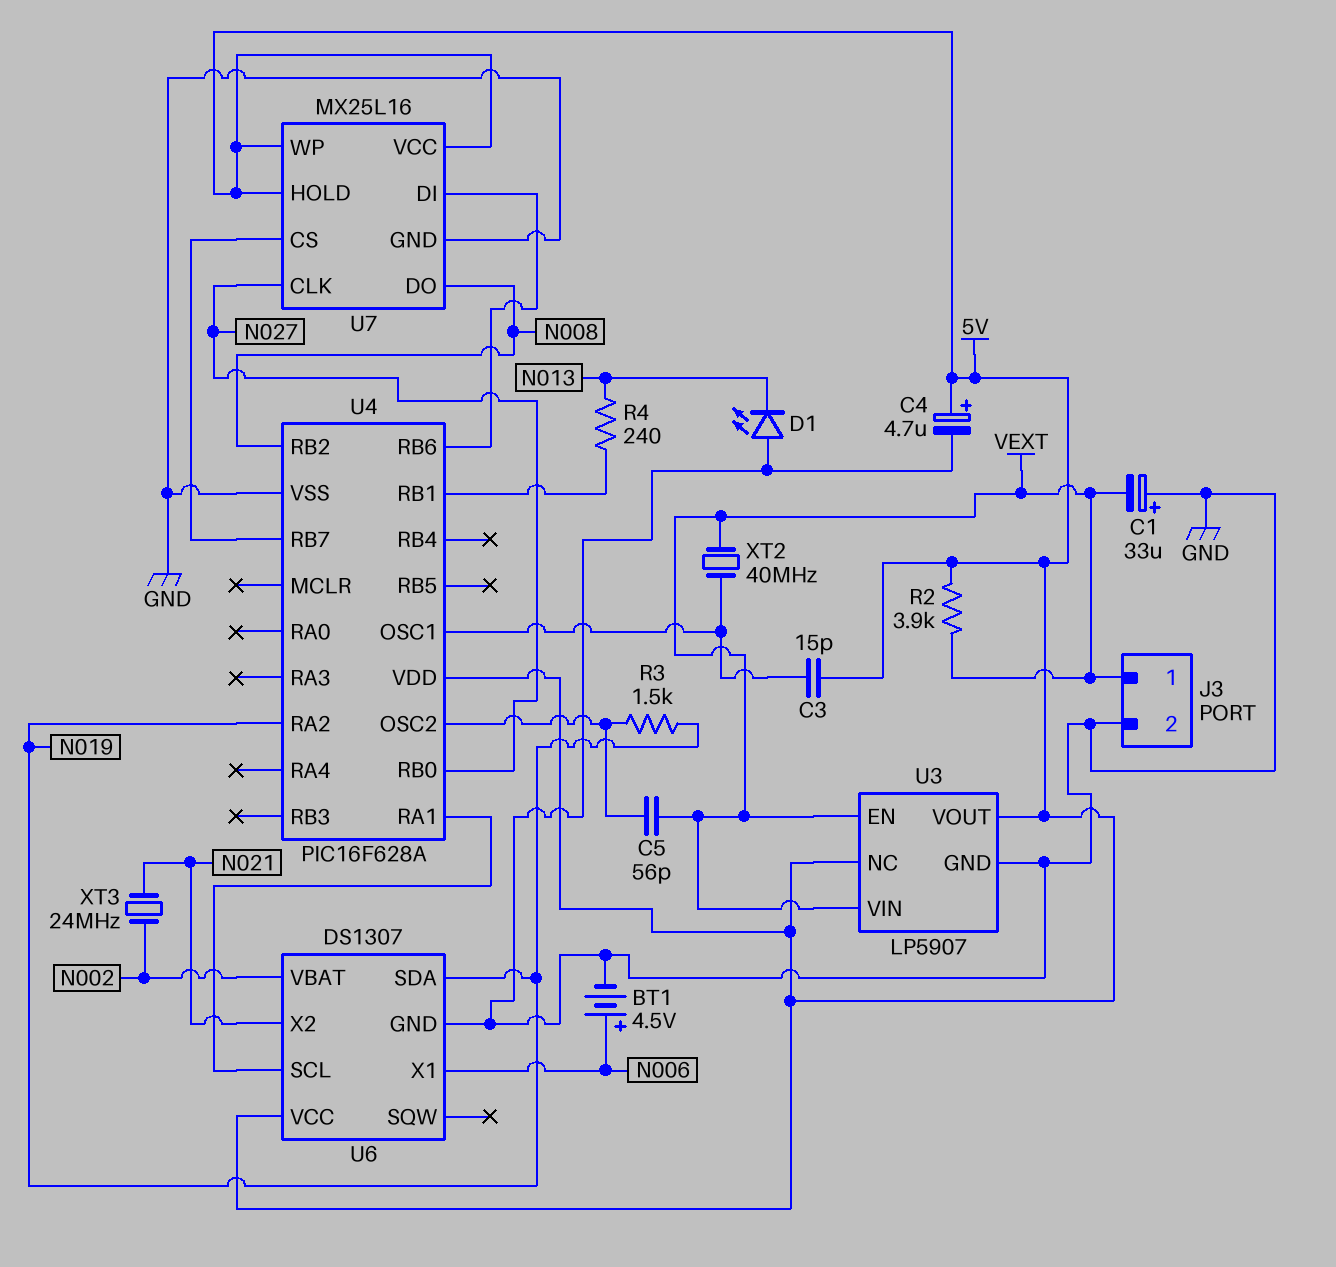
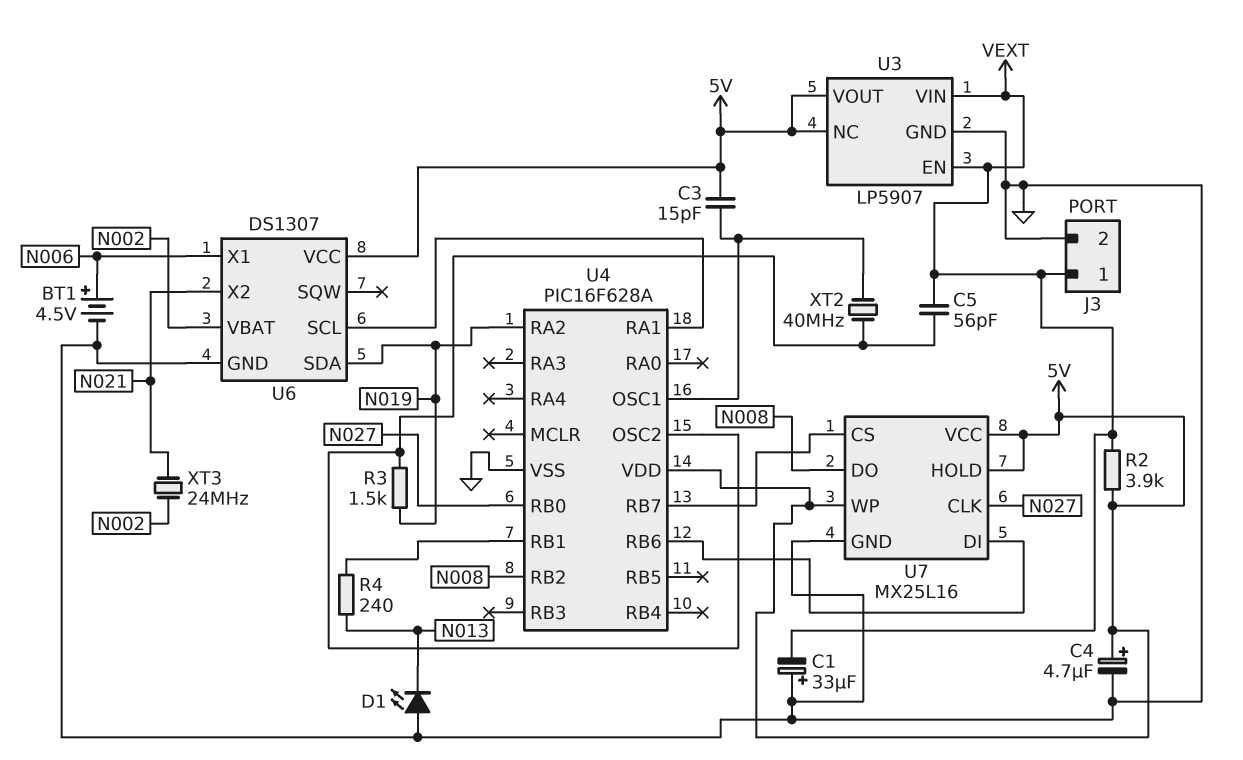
XT2: 40MHz (U4/OSC1, VEXT) -> 40MHz (U4/OSC1, U4/OSC2)

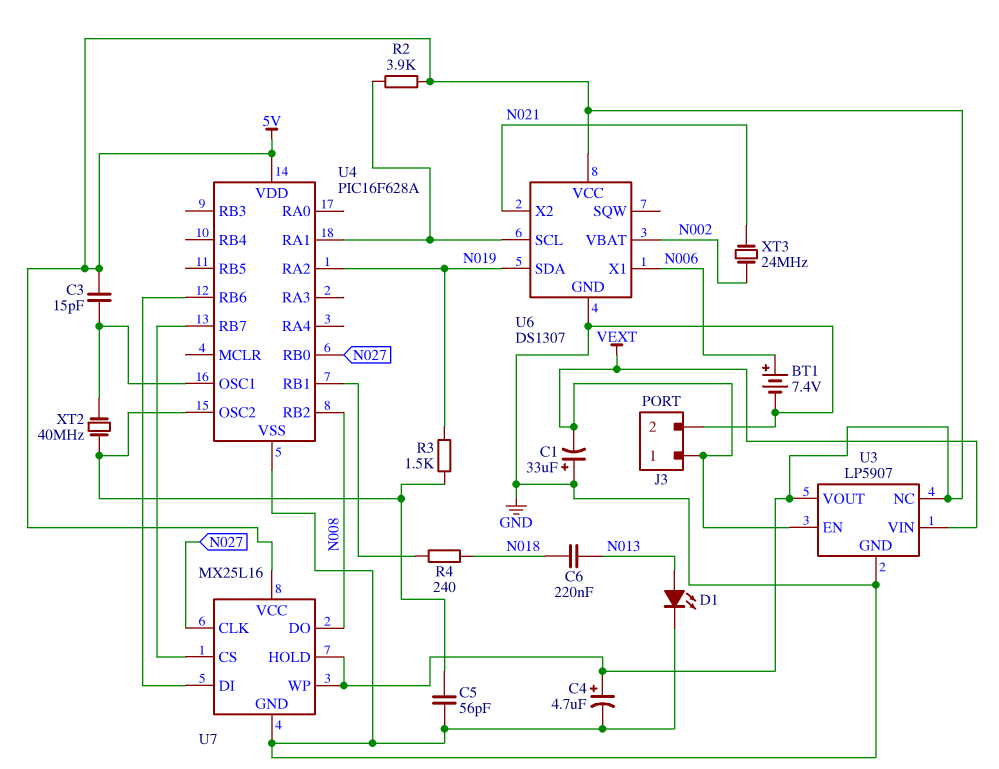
BT1: 4.5V (plus N006, minus GND) -> 7.4V (plus N006, minus GND)
C5: 56pF (U4/OSC2, VEXT) -> 56pF (GND, U4/OSC2)
C6: none -> 220nF (N013, N018)
D1: LED (A GND, K N013) -> LED (A N013, K GND)
R2: 3.9k (5V, VEXT) -> 3.9k (5V, U4/RA1)
R4: 240 (N013, U4/RB1) -> 240 (N018, U4/RB1)

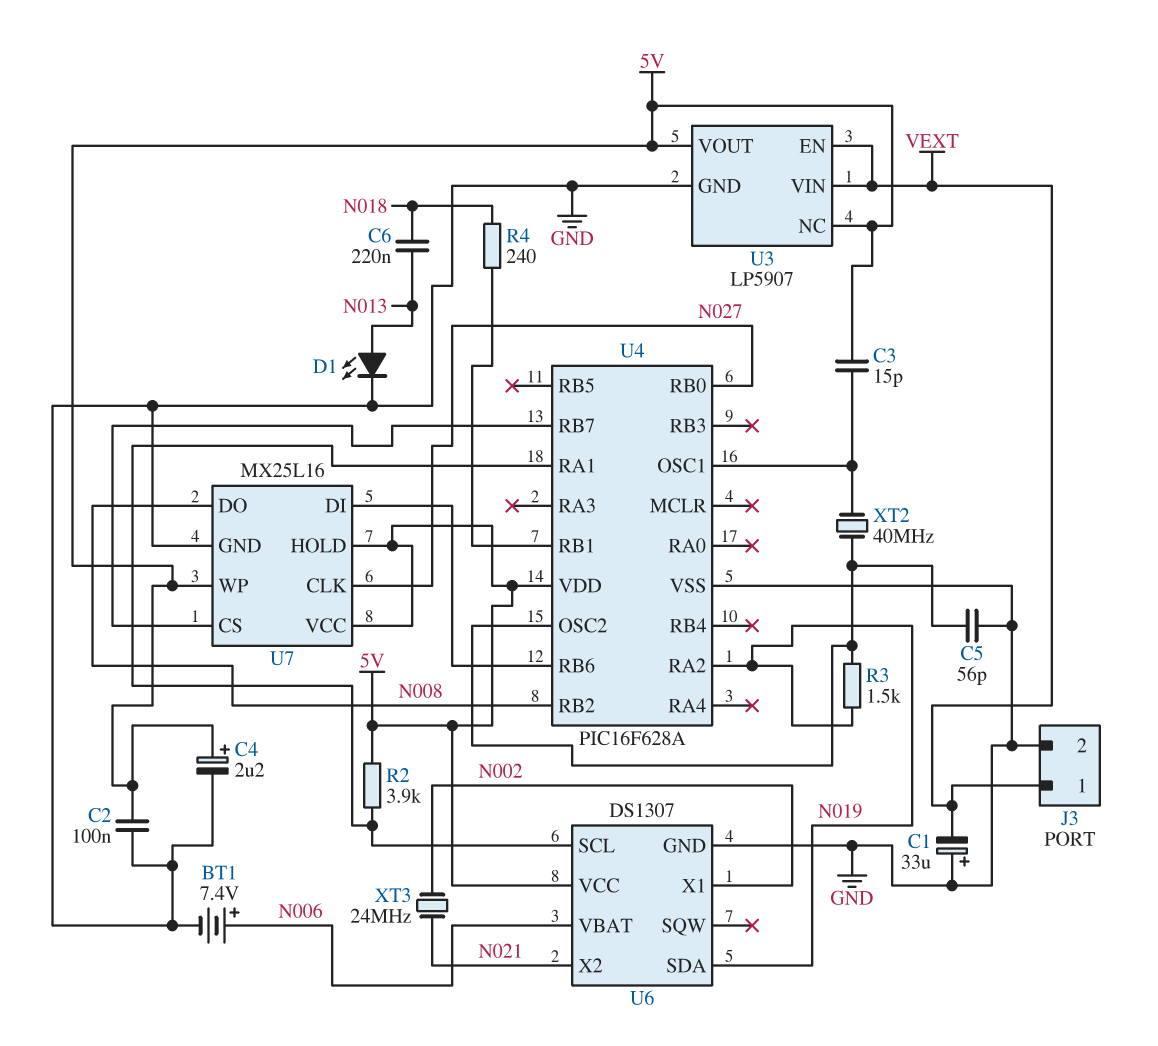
C2: none -> 100nF (5V, GND)
C4: 4.7uF (plus 5V, minus GND) -> 2.2uF (plus 5V, minus GND)
U6 pin VBAT: N002 -> N006
U6 pin X1: N006 -> N002

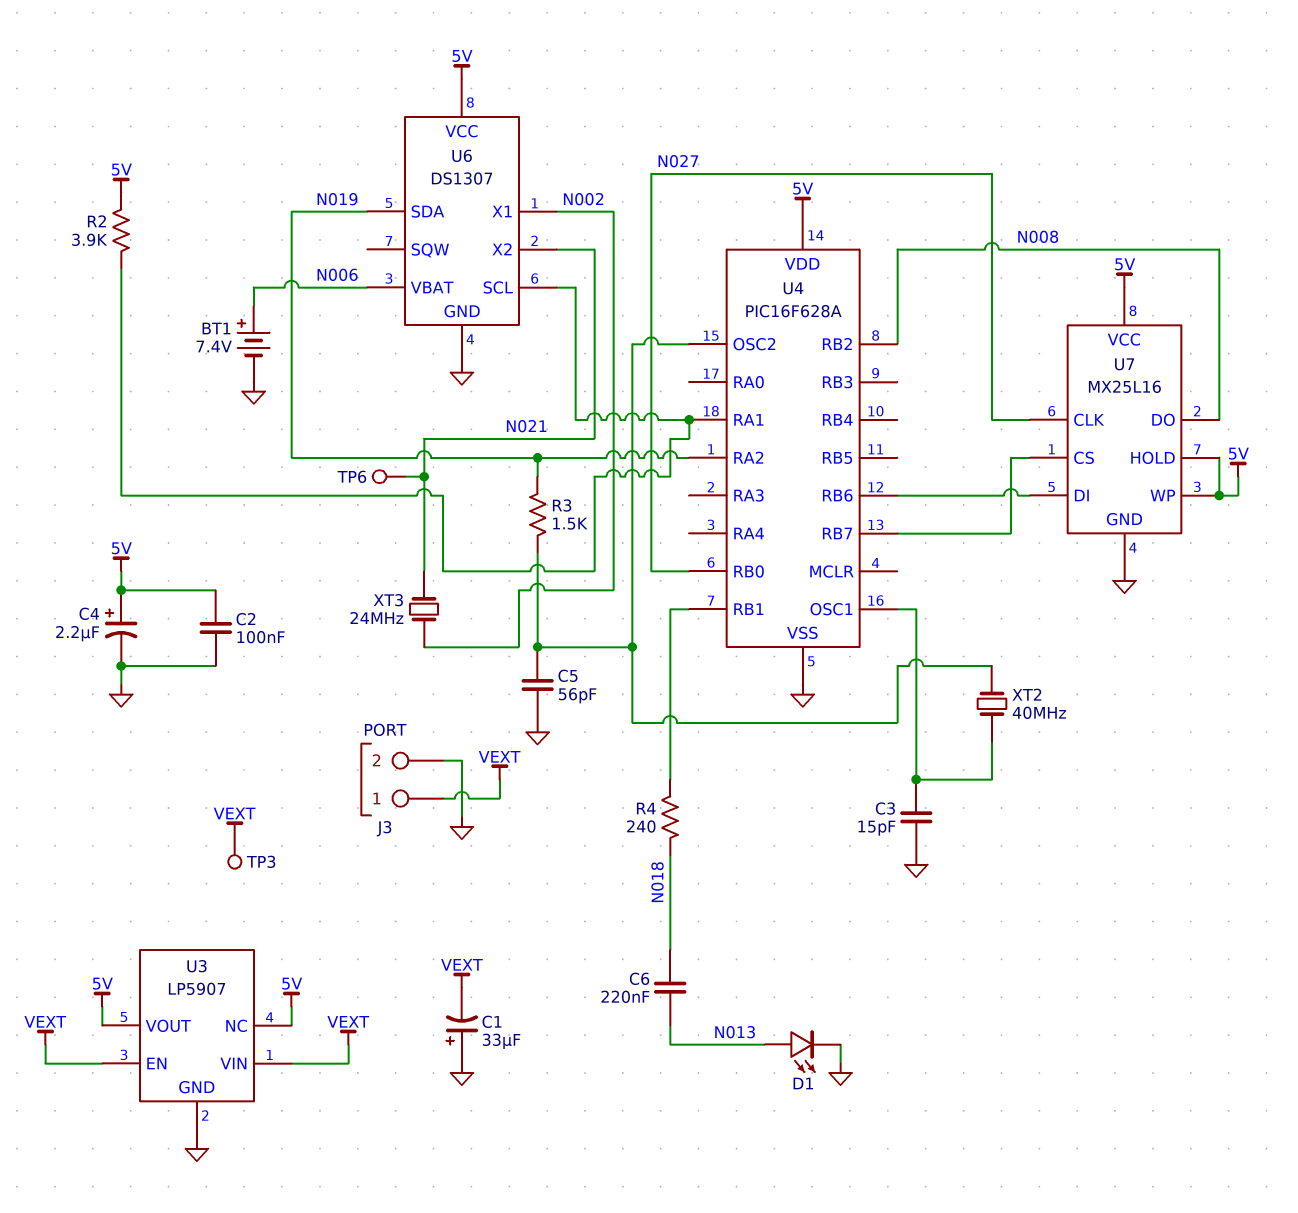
C3: 15pF (5V, U4/OSC1) -> 15pF (GND, U4/OSC1)
TP3: none -> test point (VEXT)
TP6: none -> test point (N021)

